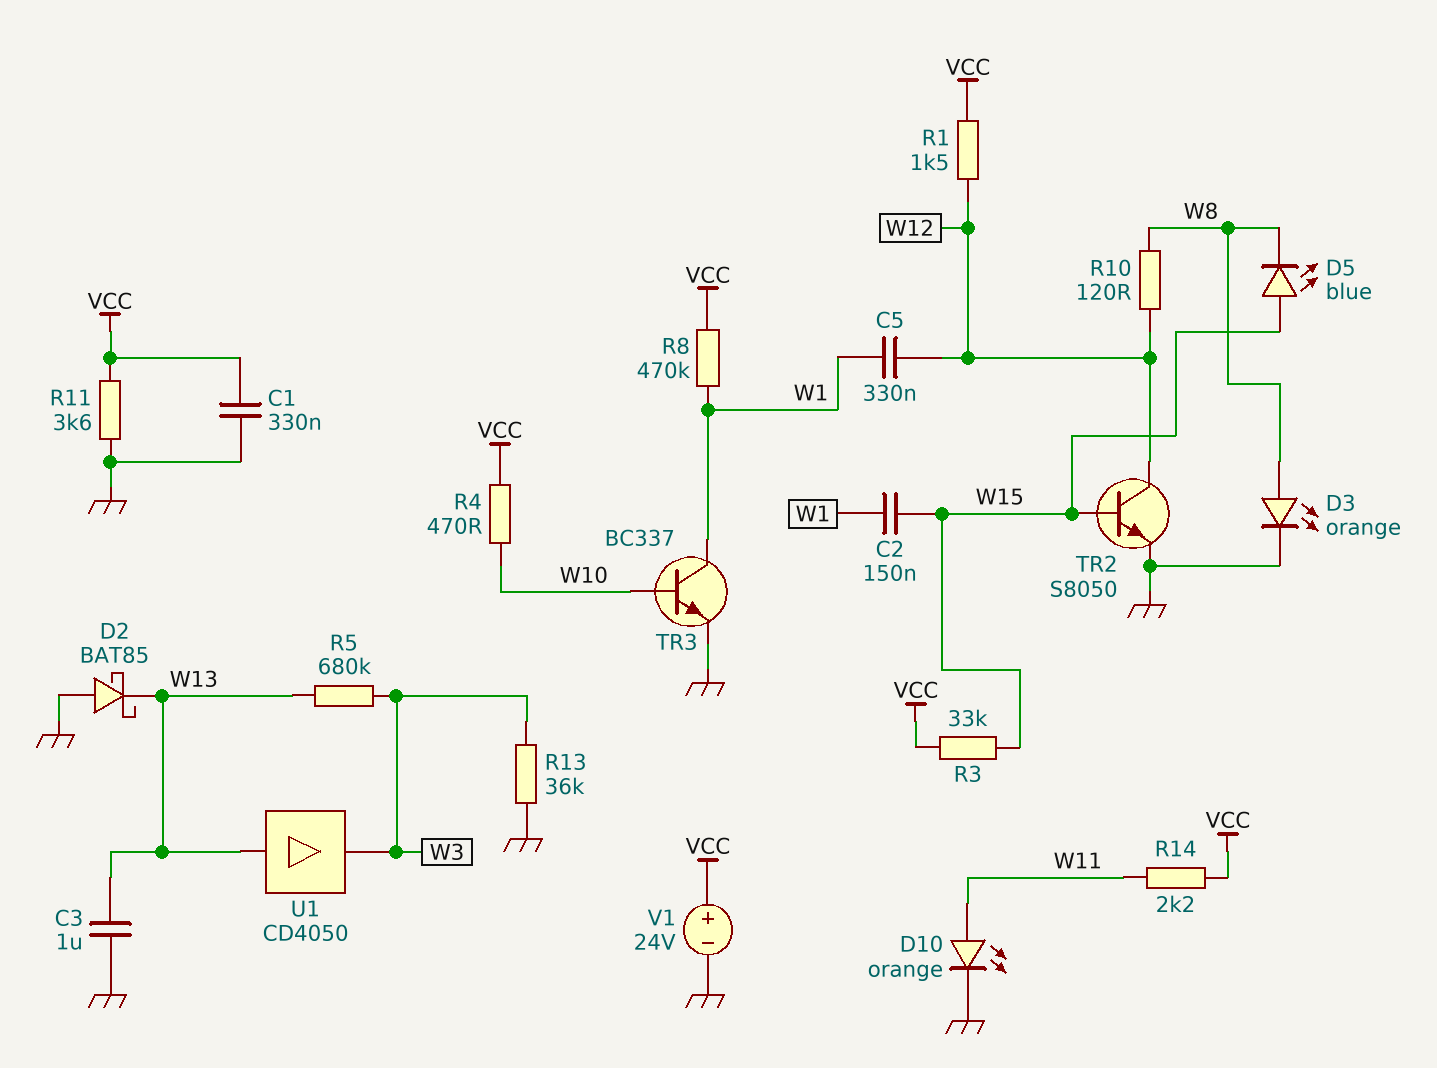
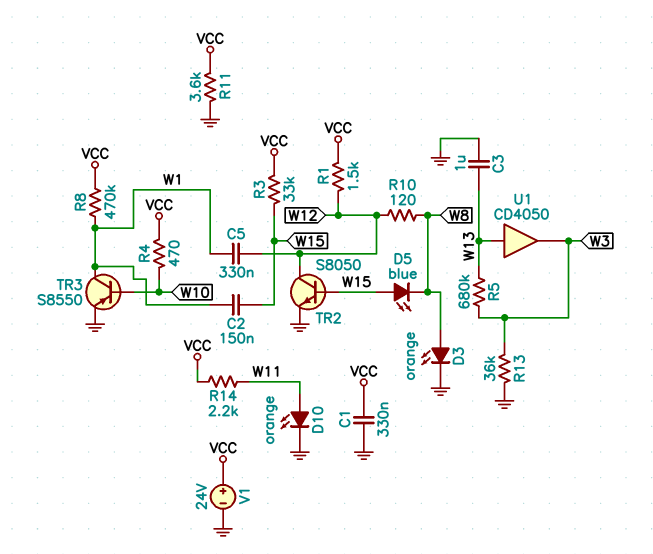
D2: schottky BAT85 (A GND, K W13) -> none
TR3: NPN BC337 (B W10, C W1, E GND) -> PNP S8550 (B W10, C W1, E GND)

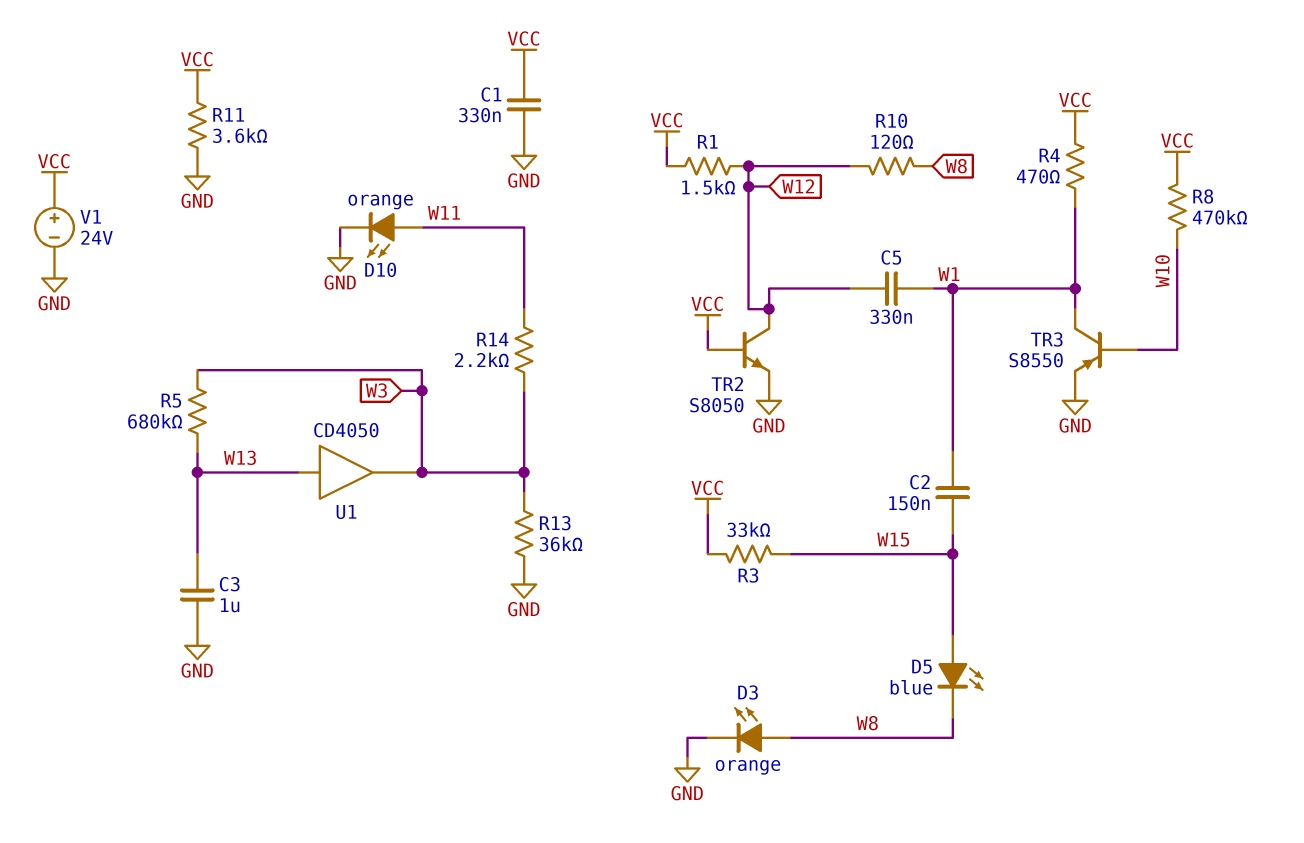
R4: 470 (VCC, W10) -> 470 (VCC, W1)
R8: 470k (VCC, W1) -> 470k (VCC, W10)
R14: 2.2k (VCC, W11) -> 2.2k (W3, W11)
TR2: NPN S8050 (B W15, C W12, E GND) -> NPN S8050 (B VCC, C W12, E GND)

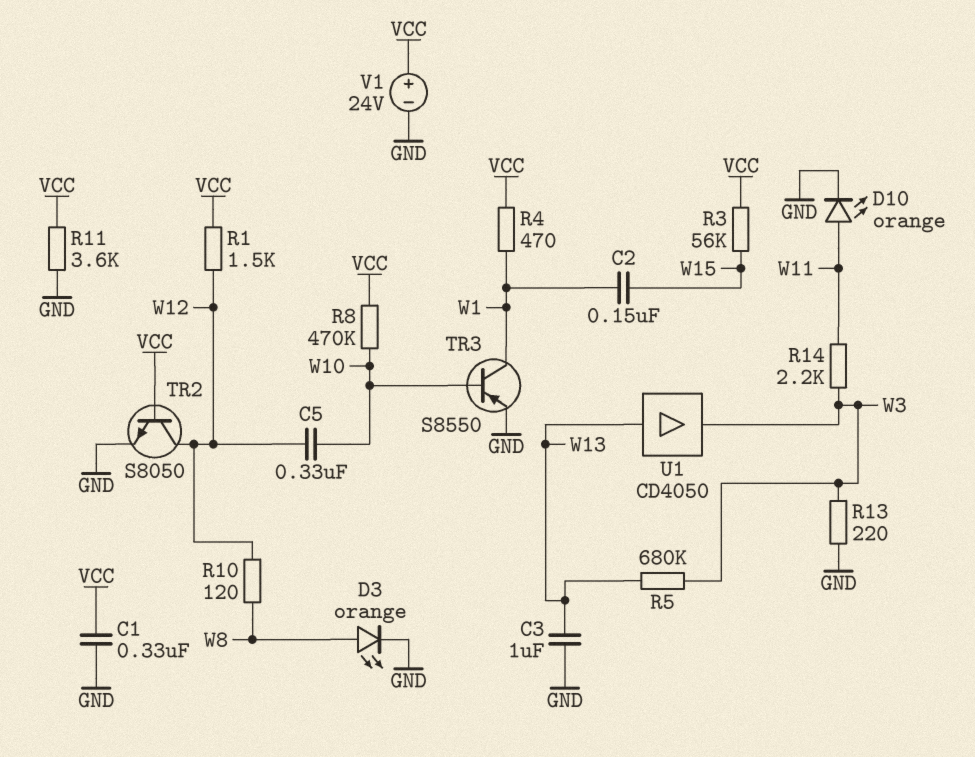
C5: 330nF (W1, W12) -> 330nF (W10, W12)
D5: LED blue (A W15, K W8) -> none
R3: 33k (VCC, W15) -> 56k (VCC, W15)
R13: 36k (GND, W3) -> 220 (GND, W3)

